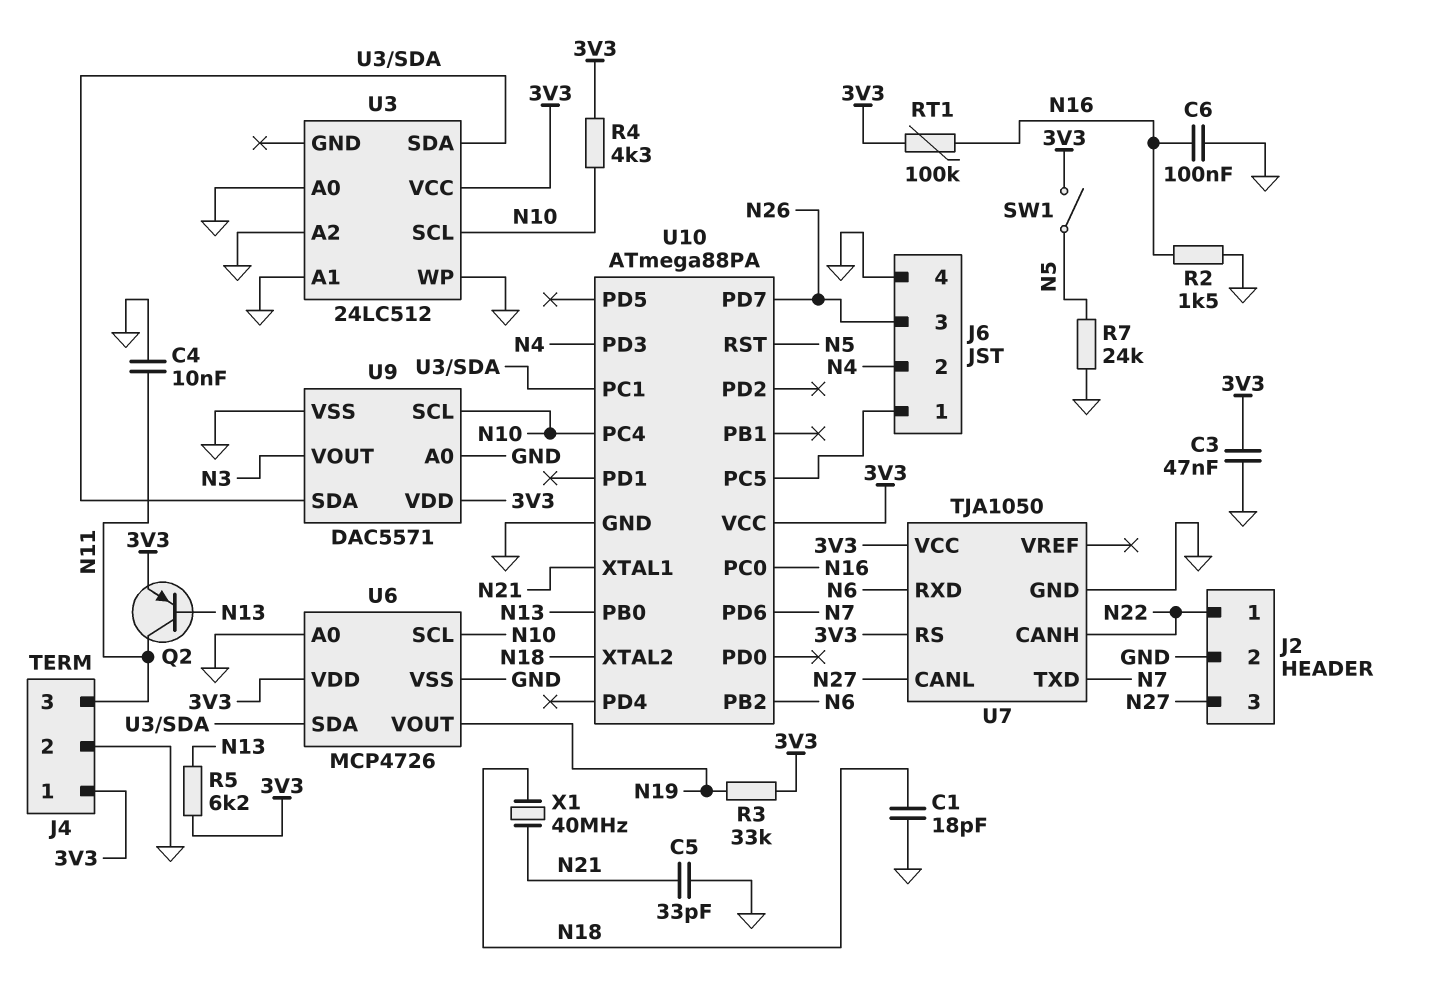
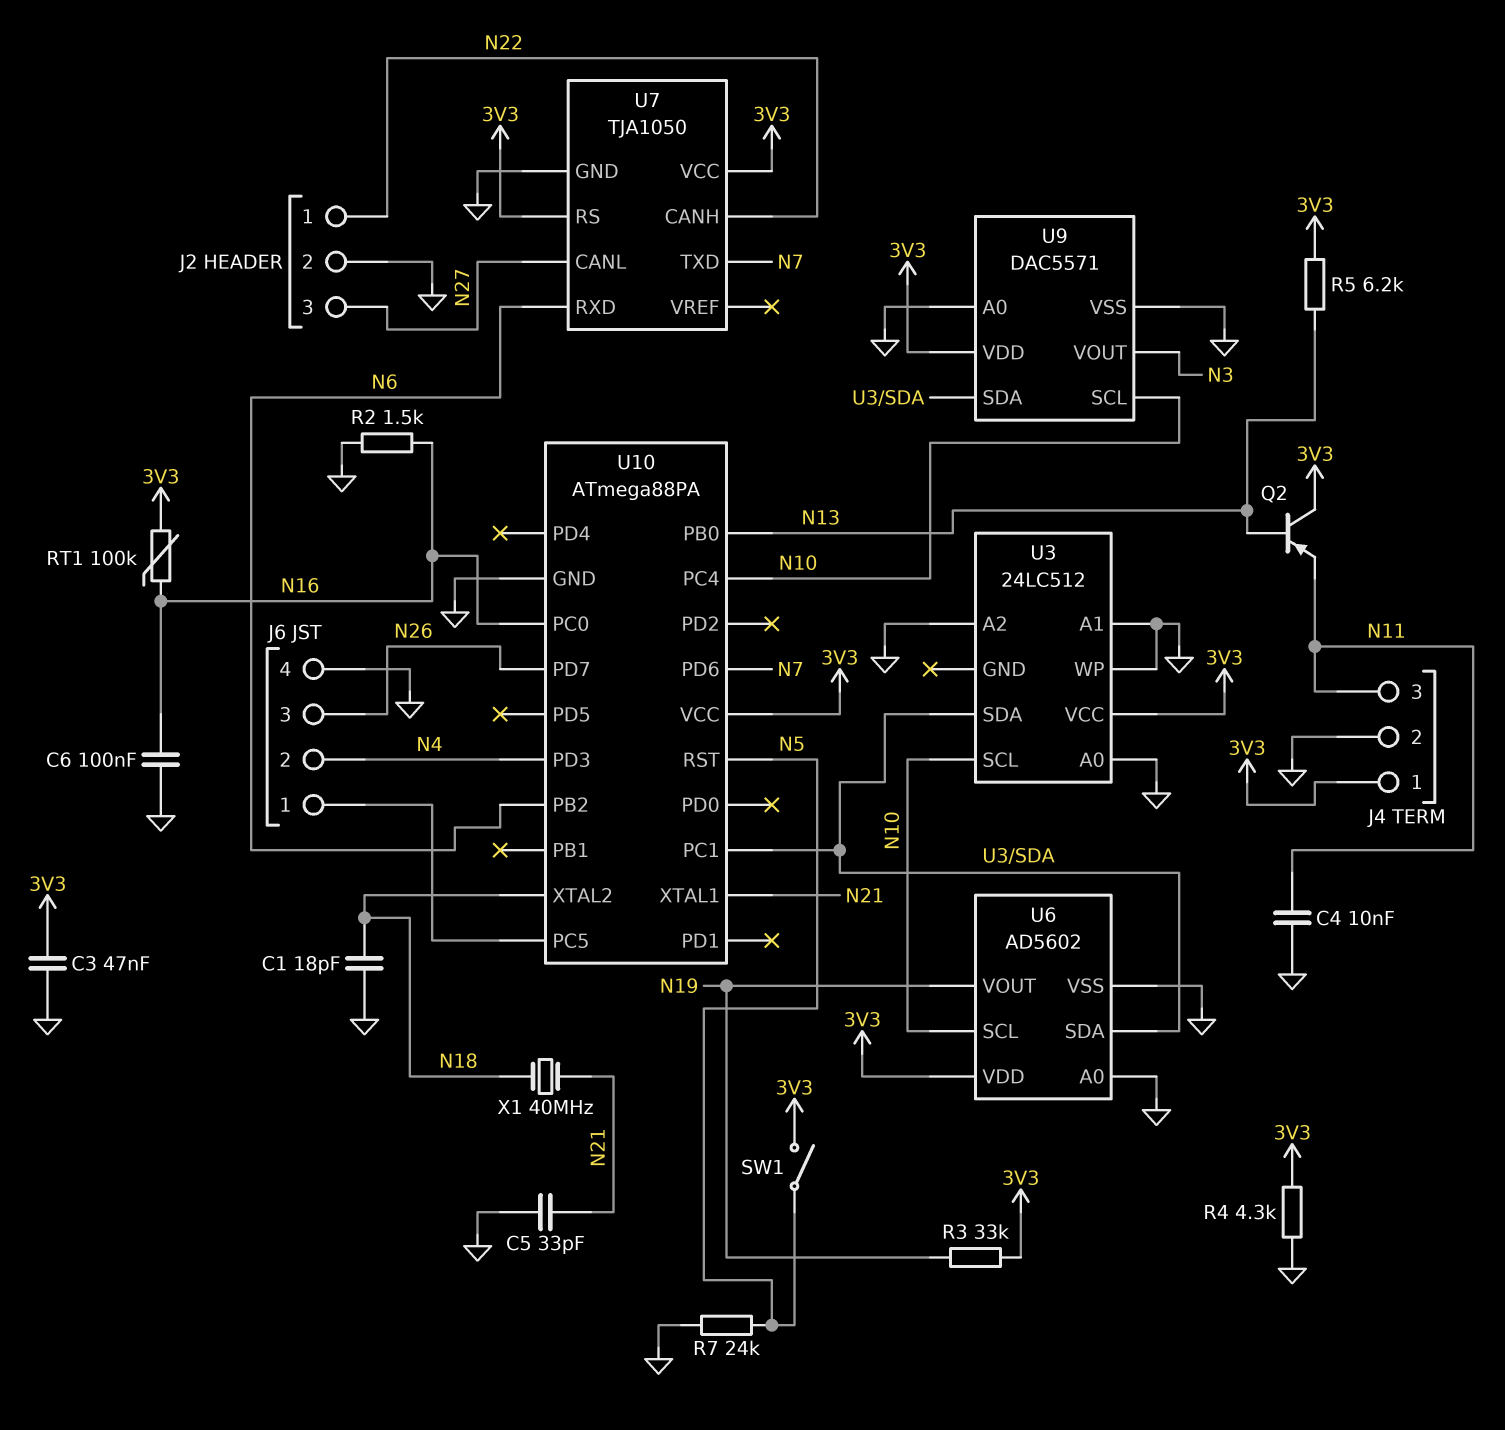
Q2: PNP (B N13, C N11, E 3V3) -> PNP (B N13, C 3V3, E N11)
R4: 4.3k (3V3, N10) -> 4.3k (3V3, GND)
U6: MCP4726 -> AD5602

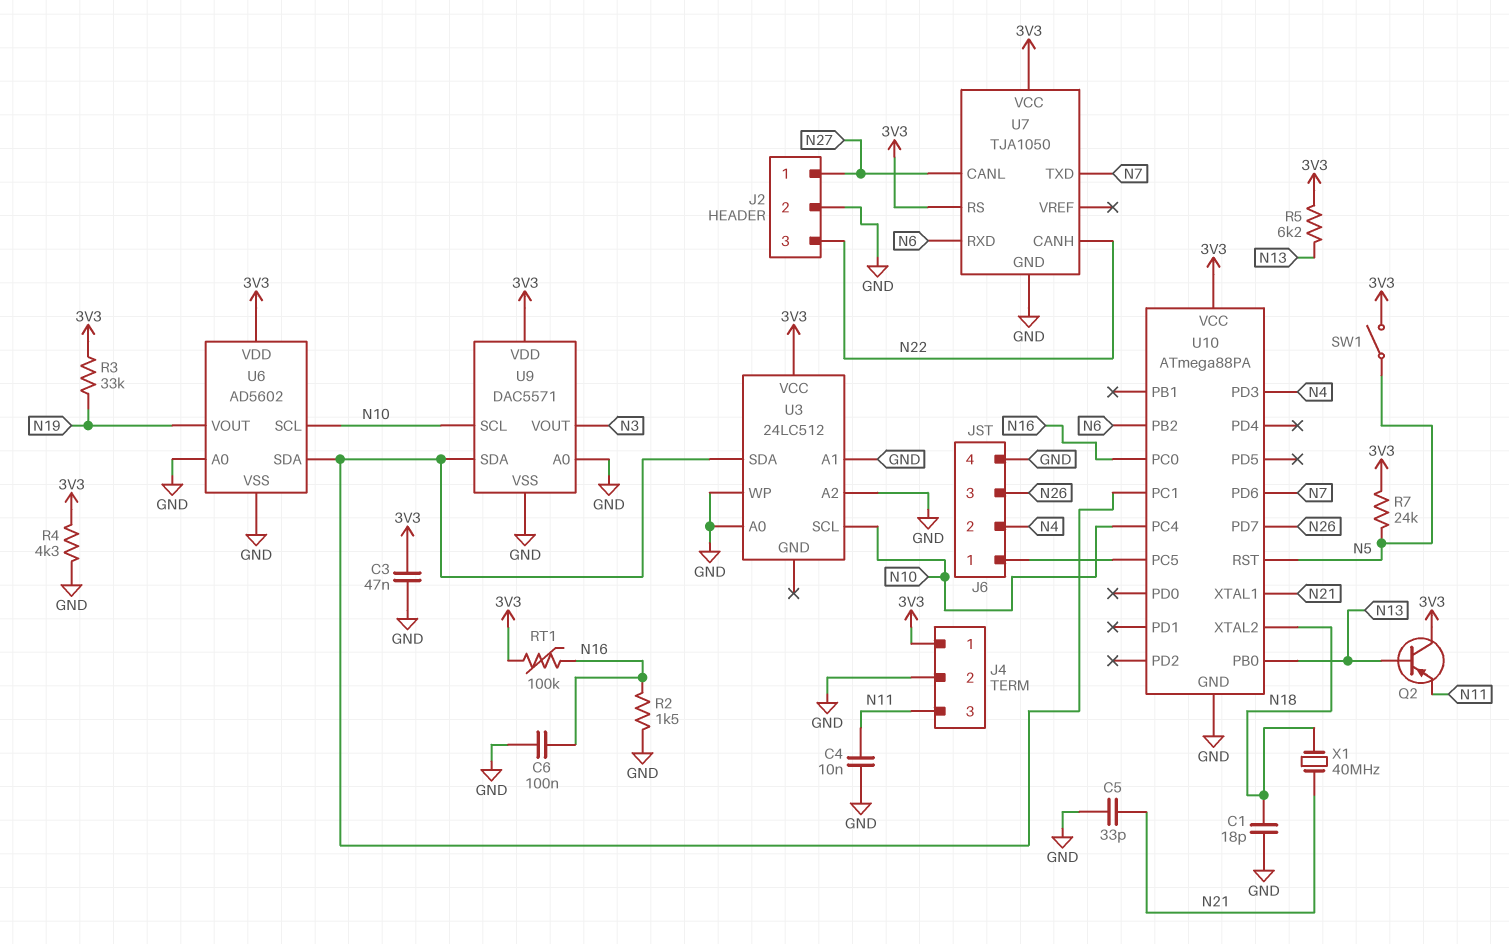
J2 pin 1: N22 -> N27
J2 pin 3: N27 -> N22
R7: 24k (GND, N5) -> 24k (3V3, N5)

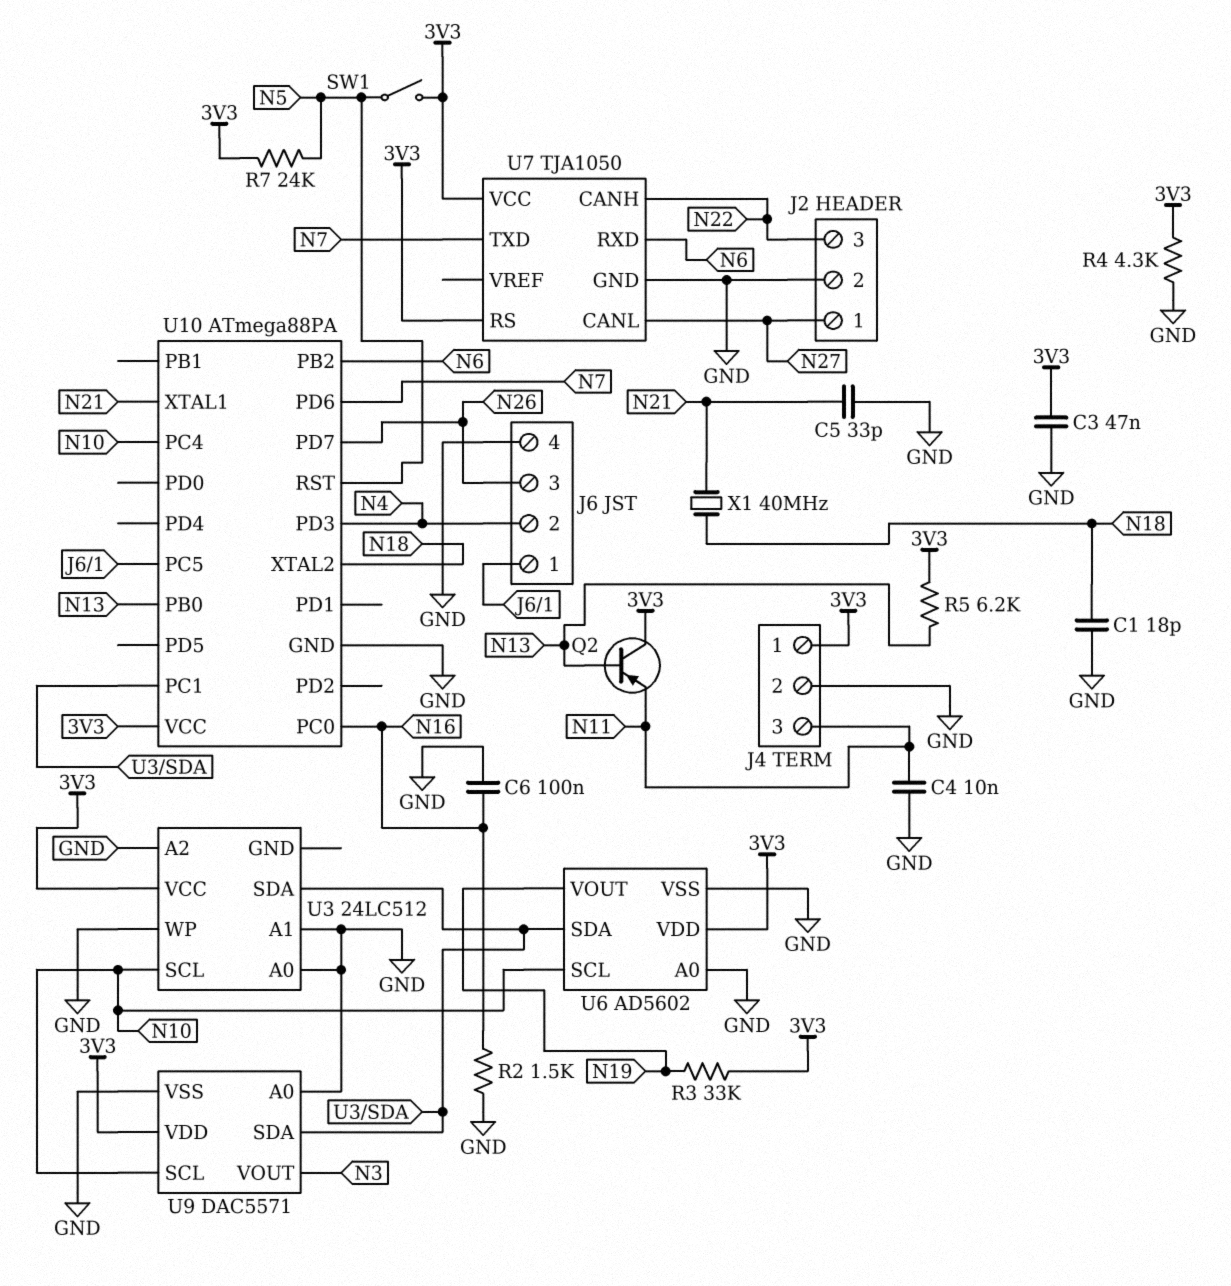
RT1: 100k (3V3, N16) -> none

